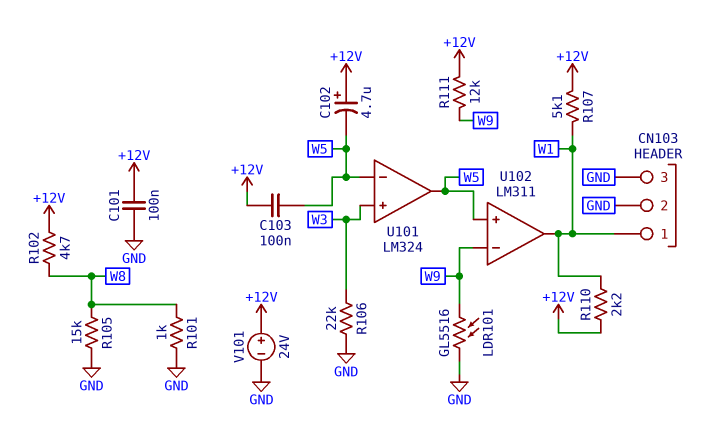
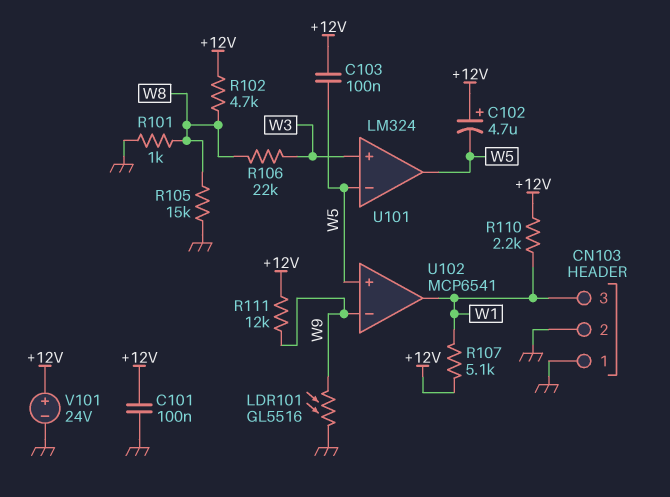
CN103 pin 1: W1 -> GND
CN103 pin 3: GND -> W1
R106: 22k (GND, W3) -> 22k (W3, W8)
U102: LM311 -> MCP6541

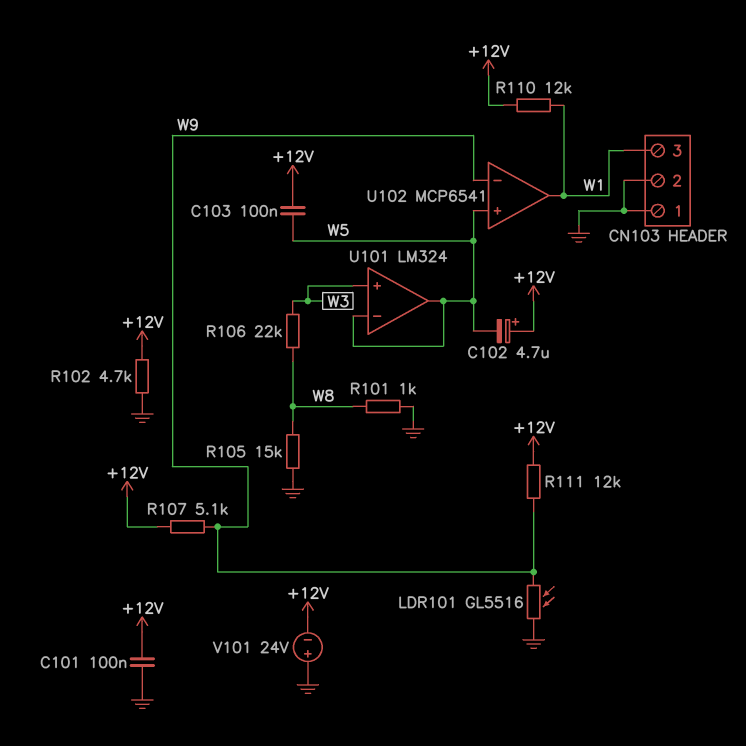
R102: 4.7k (+12V, W8) -> 4.7k (+12V, GND)
R107: 5.1k (+12V, W1) -> 5.1k (+12V, W9)
R110: 2.2k (+12V, W1) -> 12k (+12V, W1)
V101: 24V (plus +12V, minus GND) -> 24V (plus GND, minus +12V)

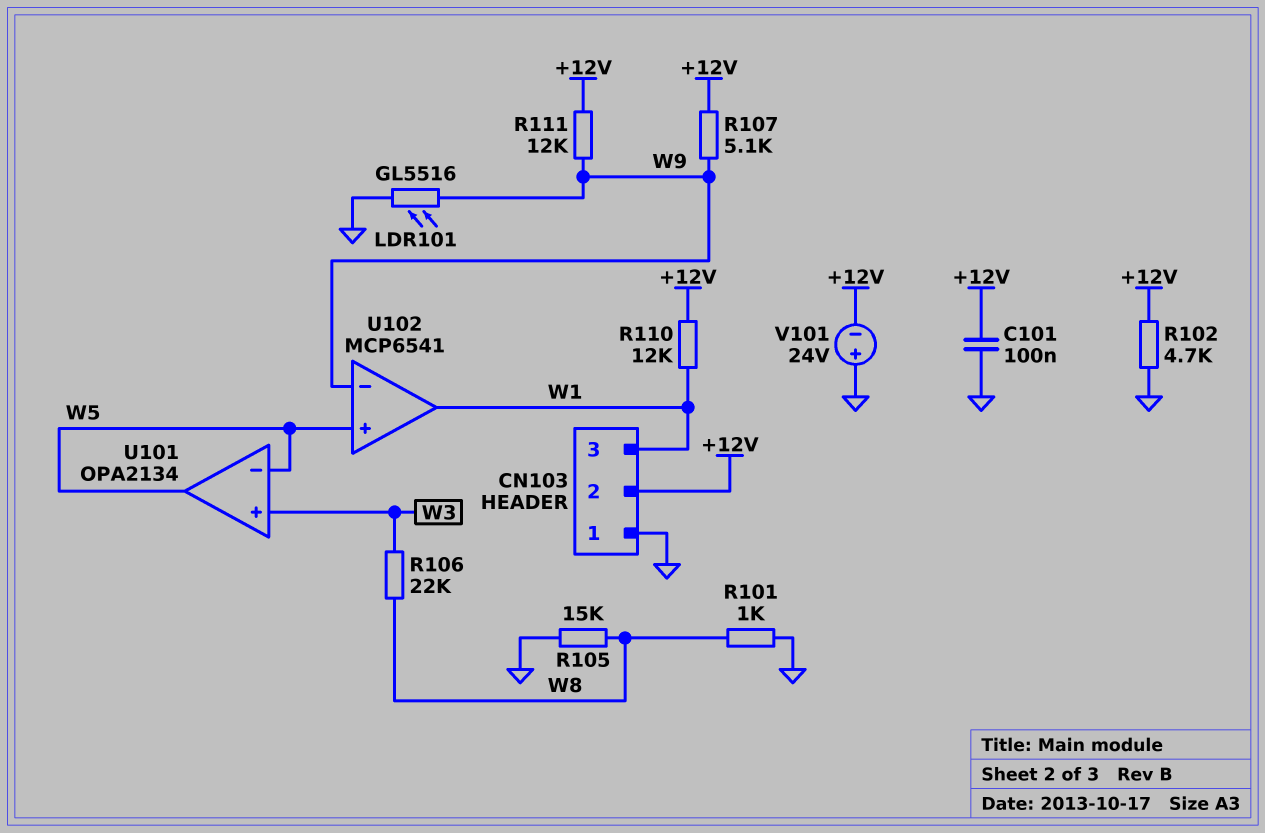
C102: 4.7uF (plus +12V, minus W5) -> none
C103: 100nF (+12V, W5) -> none
CN103 pin 2: GND -> +12V
U101: LM324 -> OPA2134

